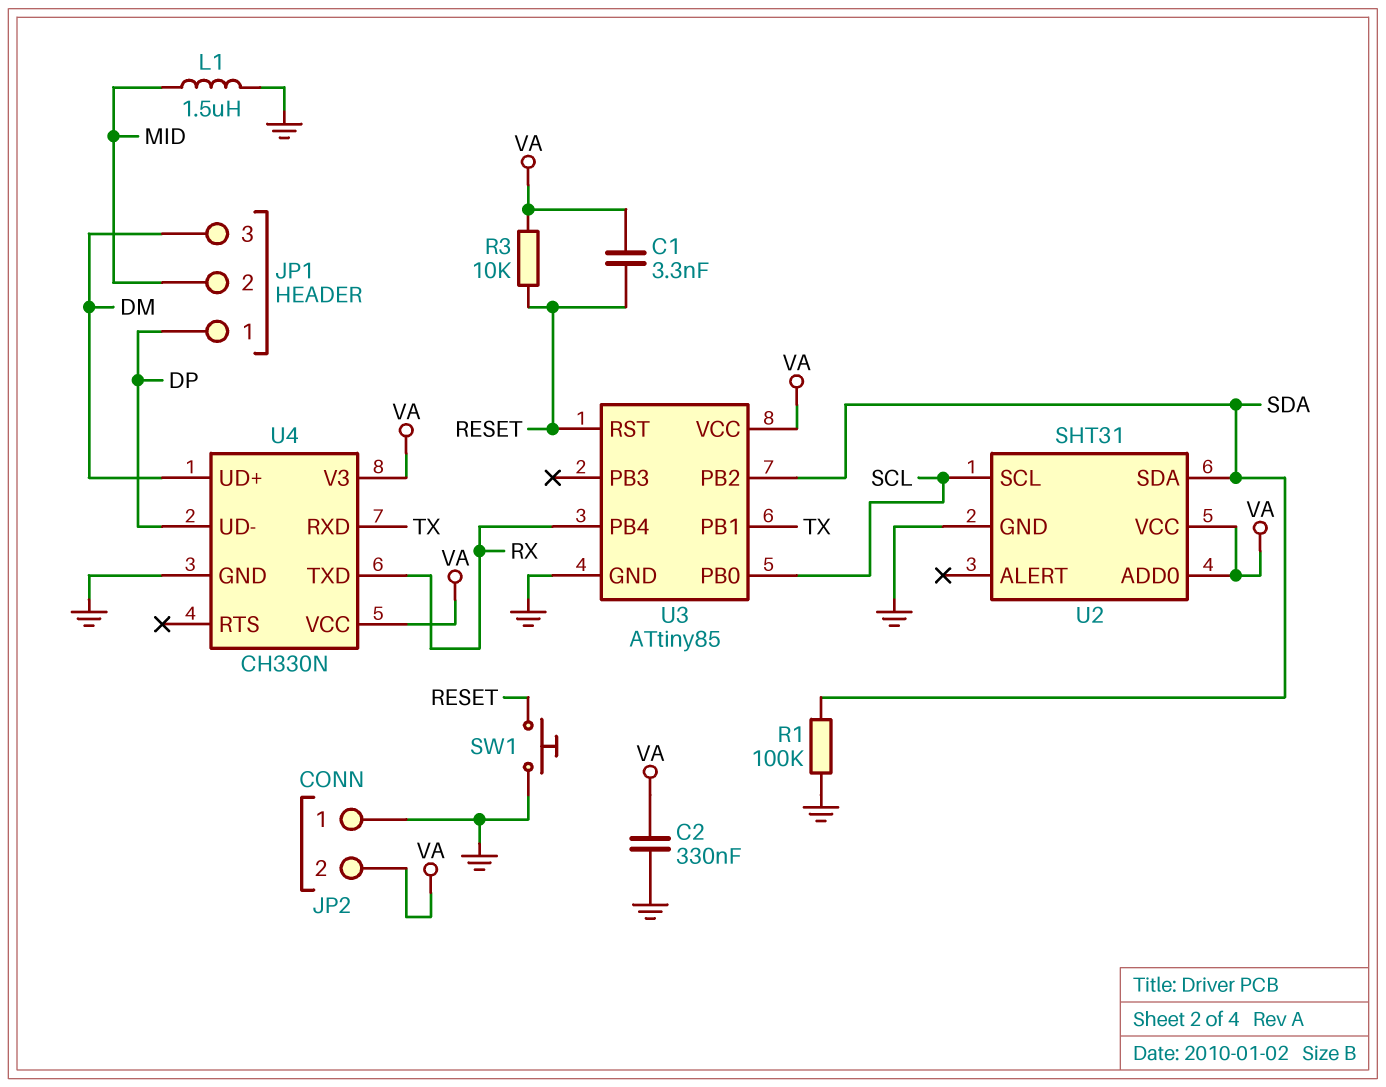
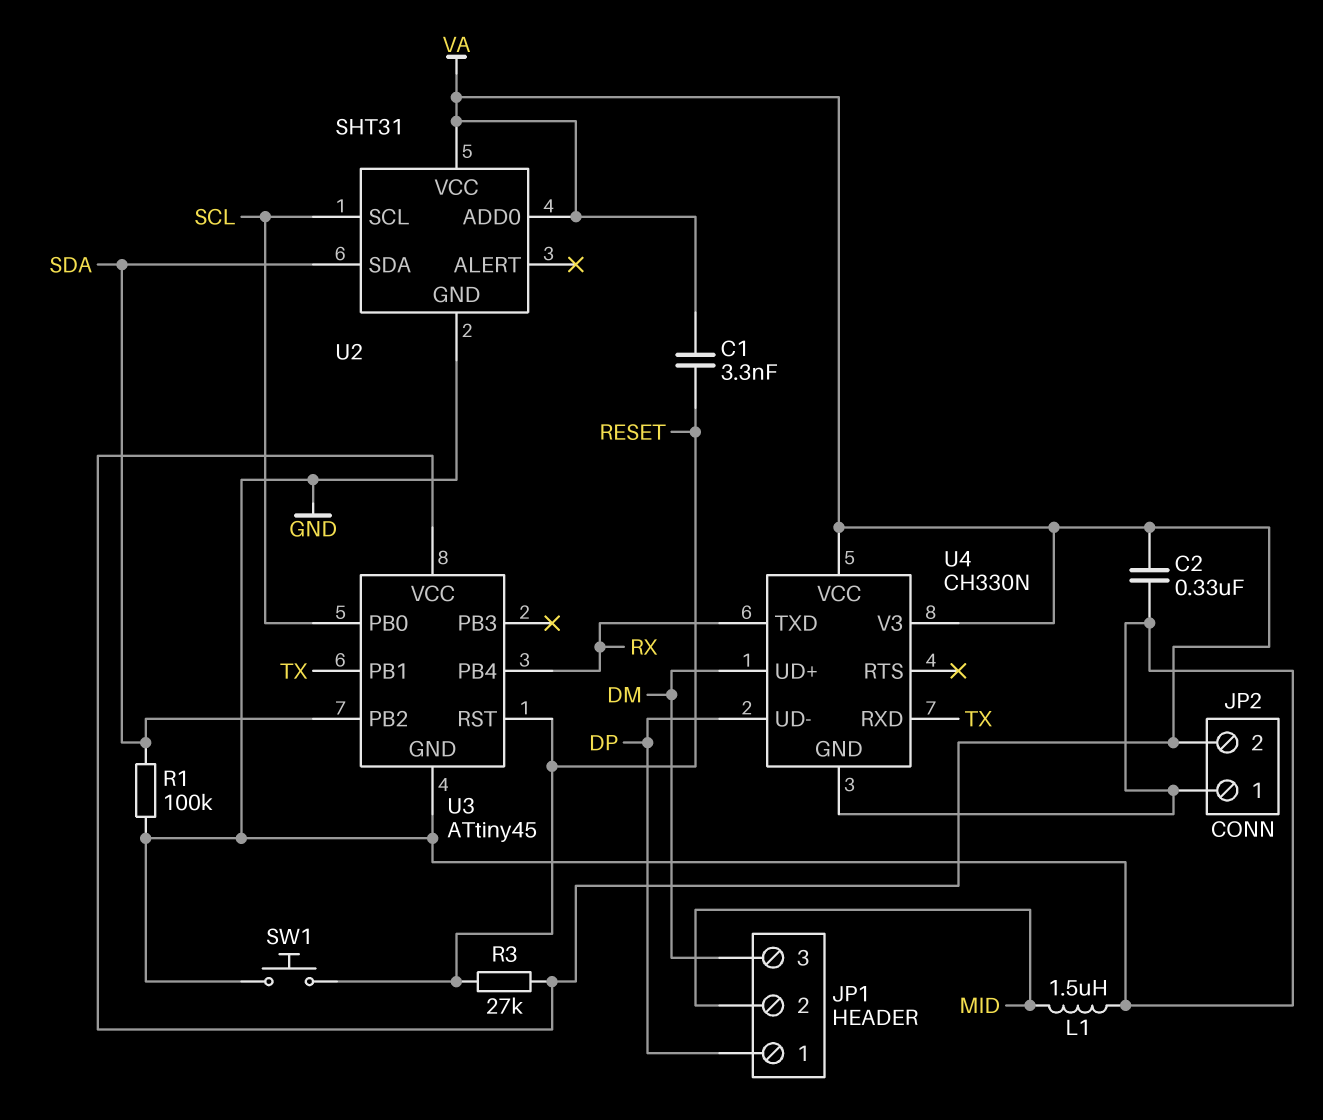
R3: 10k (RESET, VA) -> 27k (RESET, VA)
U3: ATtiny85 -> ATtiny45

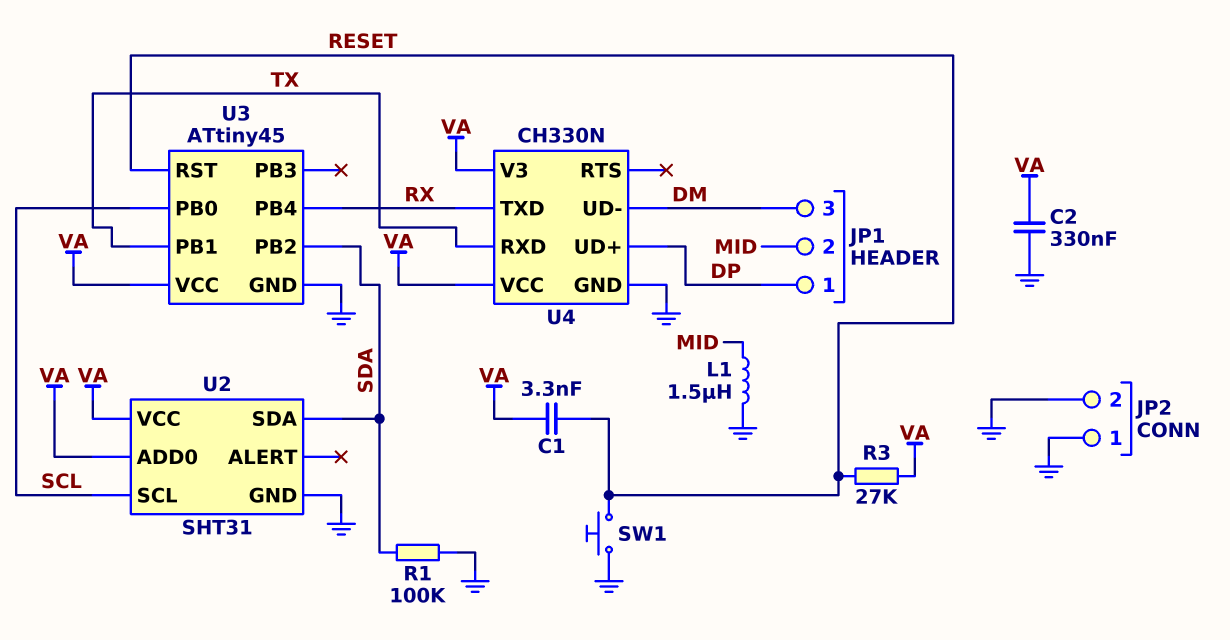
JP2 pin 2: VA -> GND
U4 pin UD+: DM -> DP
U4 pin UD-: DP -> DM

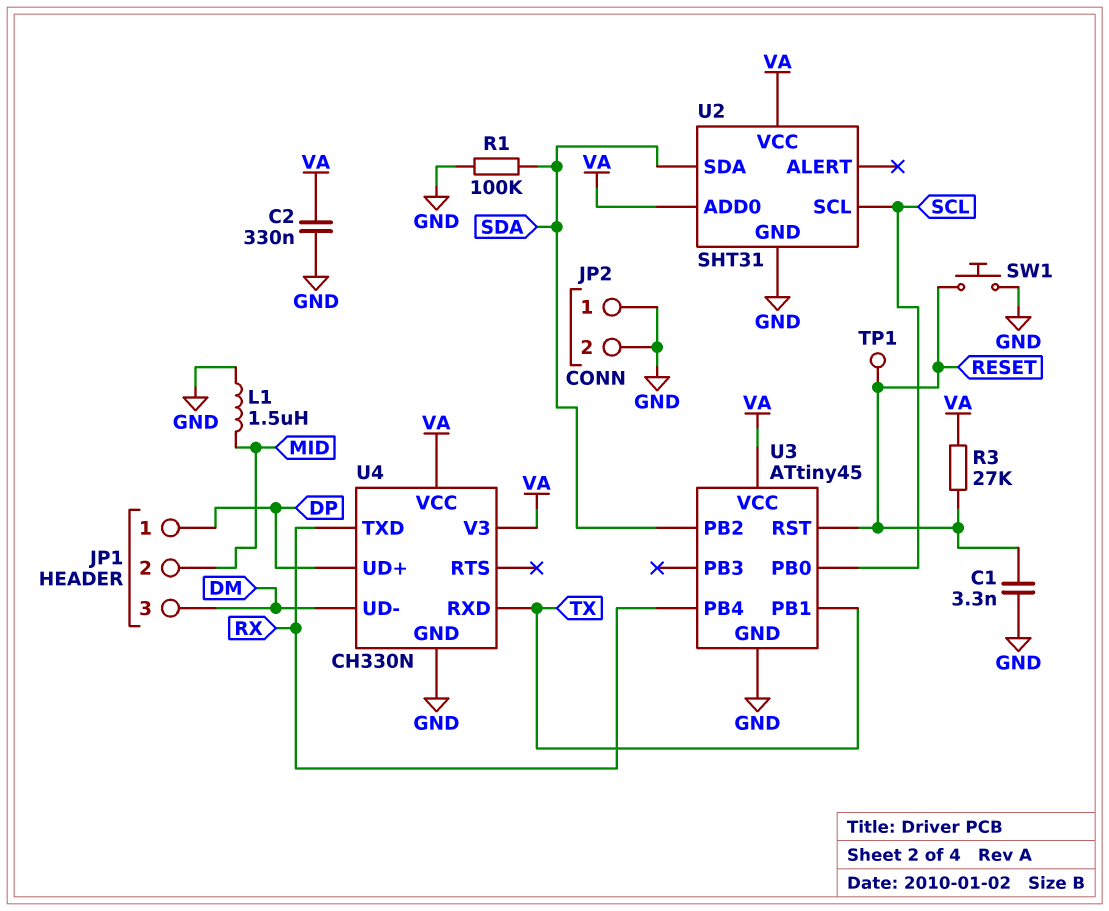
C1: 3.3nF (RESET, VA) -> 3.3nF (GND, RESET)
TP1: none -> test point (RESET)

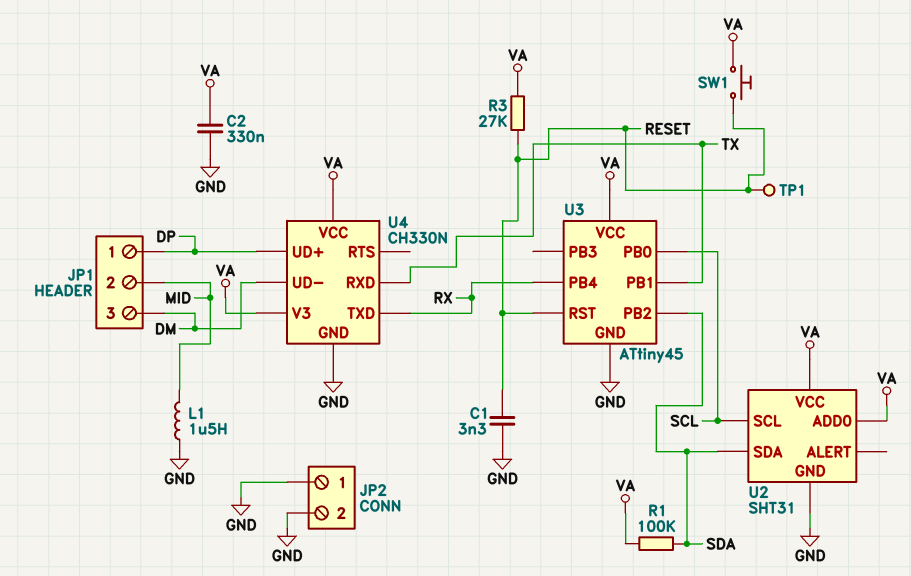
R1: 100k (GND, SDA) -> 100k (SDA, VA)
SW1: button (GND, RESET) -> button (RESET, VA)

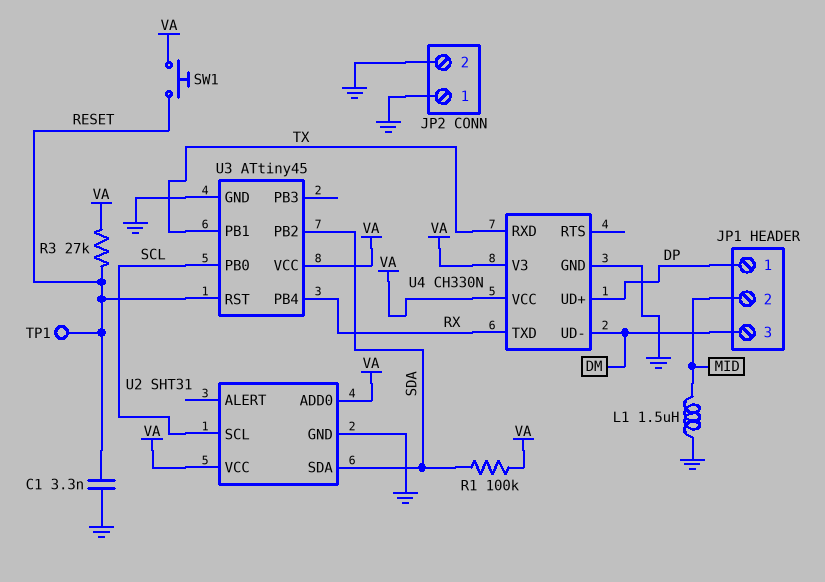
C2: 330nF (GND, VA) -> none

